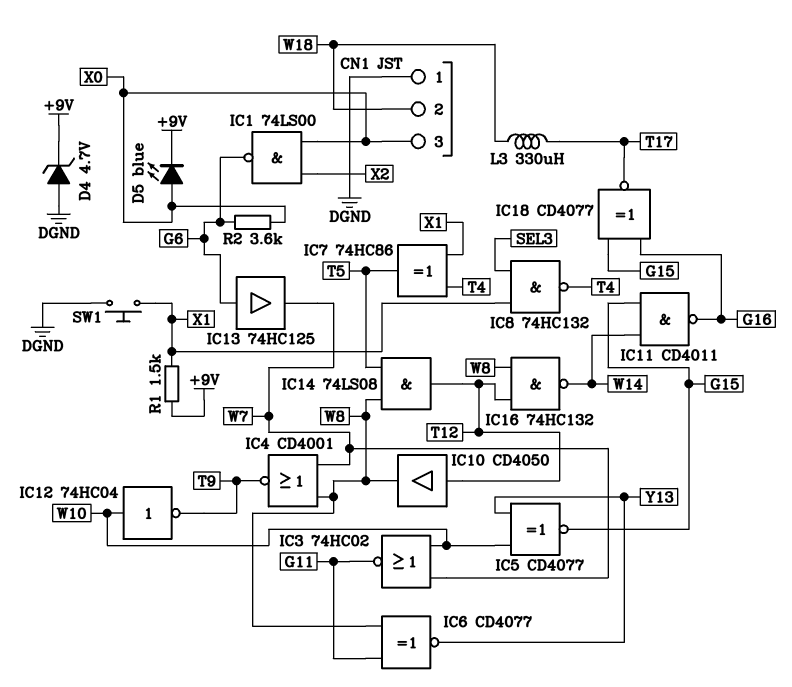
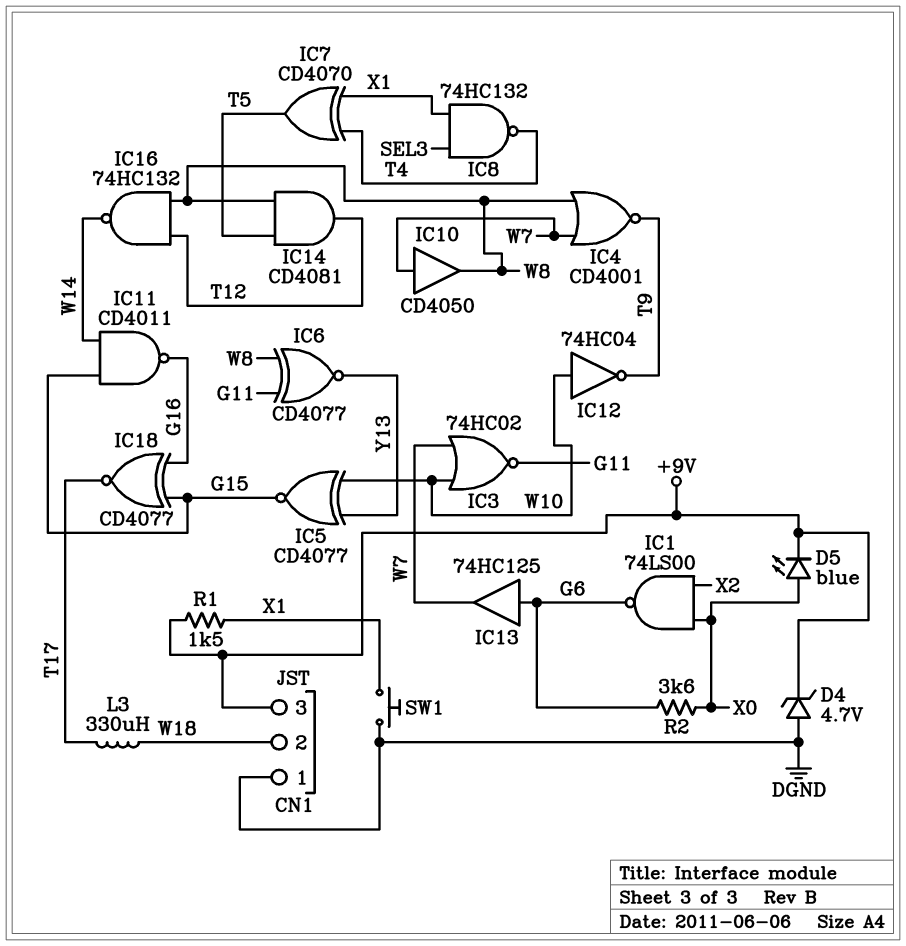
CN1 pin 3: X0 -> +9V
IC7: XOR 74HC86 (in T4, in X1, out T5) -> XOR CD4070 (in T4, in X1, out T5)
IC10: buffer CD4050 (in T12, out W8) -> buffer CD4050 (in W7, out W8)
IC14: AND 74LS08 (in T5, in W8, out T12) -> AND CD4081 (in T5, in W8, out T12)

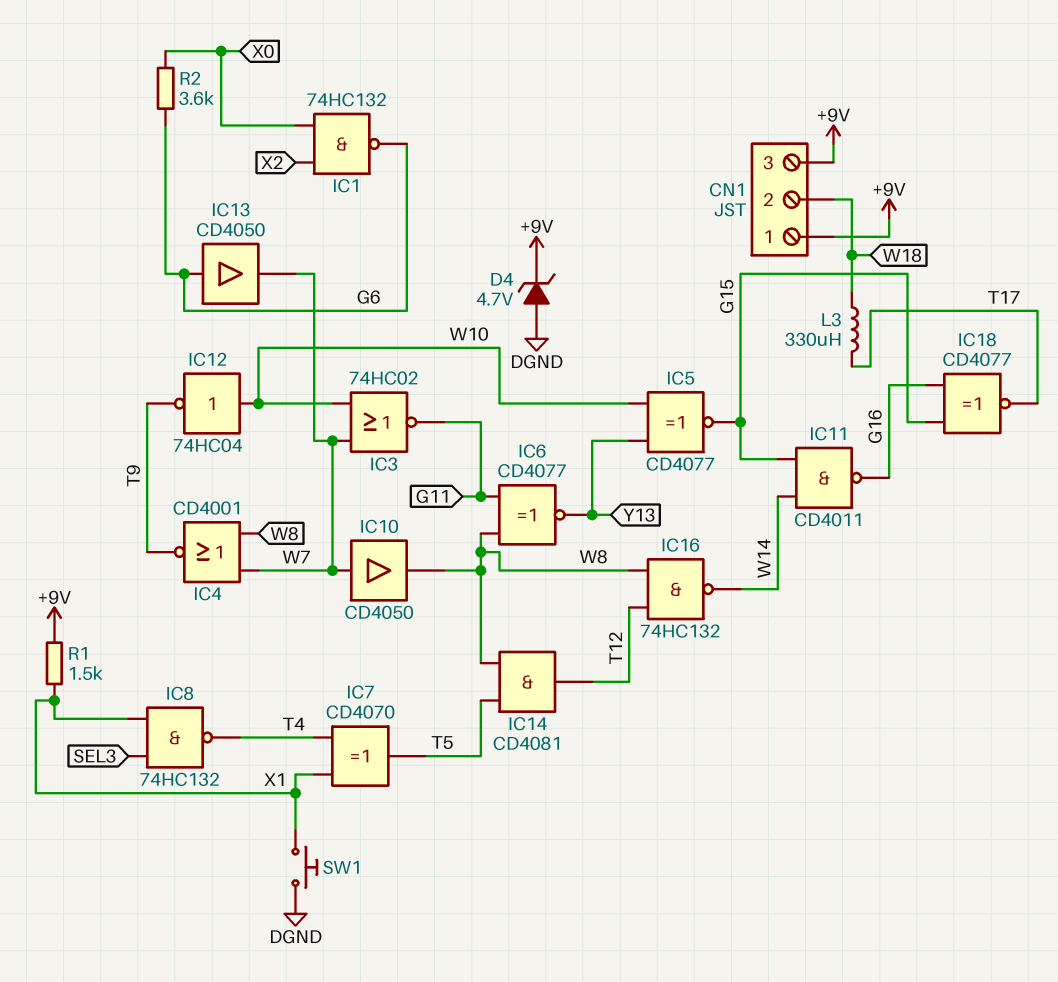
CN1 pin 1: DGND -> +9V
D5: LED blue (A X0, K +9V) -> none
IC1: NAND 74LS00 (in X0, in X2, out G6) -> NAND 74HC132 (in X0, in X2, out G6)
IC13: buffer 74HC125 (in G6, out W7) -> buffer CD4050 (in G6, out W7)

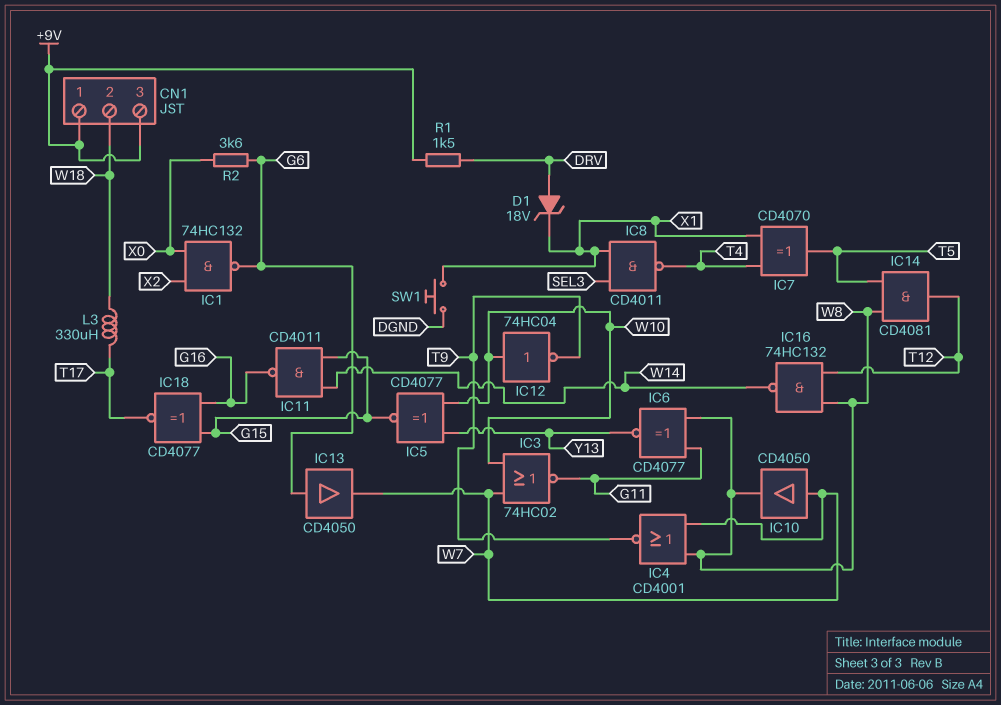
D1: none -> zener 18V (A DRV, K X1)
D4: zener 4.7V (A DGND, K +9V) -> none
IC8: NAND 74HC132 (in SEL3, in X1, out T4) -> NAND CD4011 (in SEL3, in X1, out T4)
R1: 1.5k (+9V, X1) -> 1.5k (+9V, DRV)

